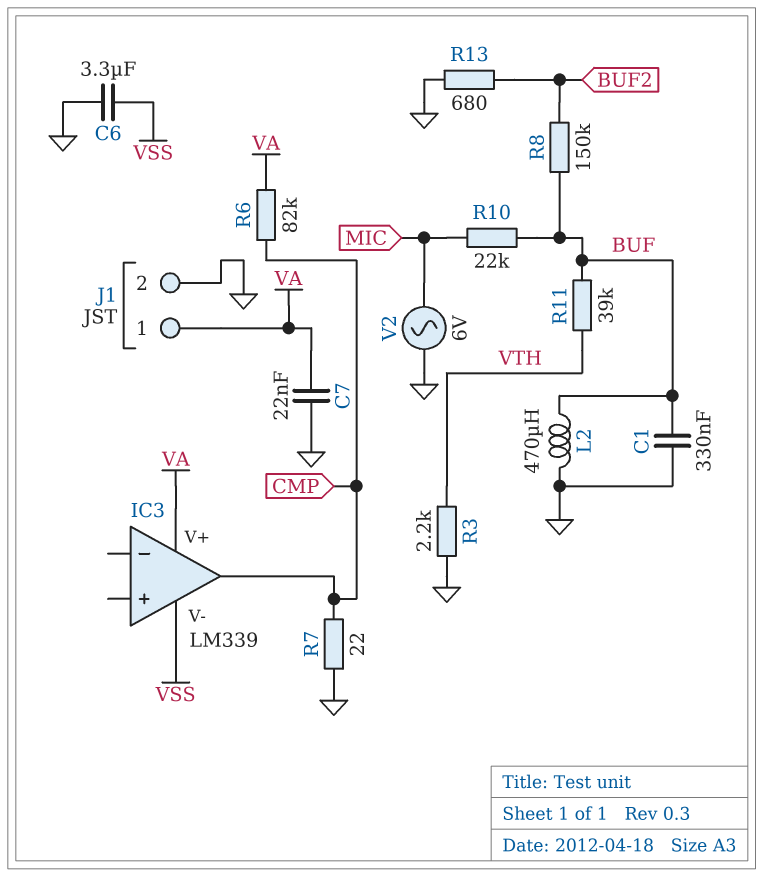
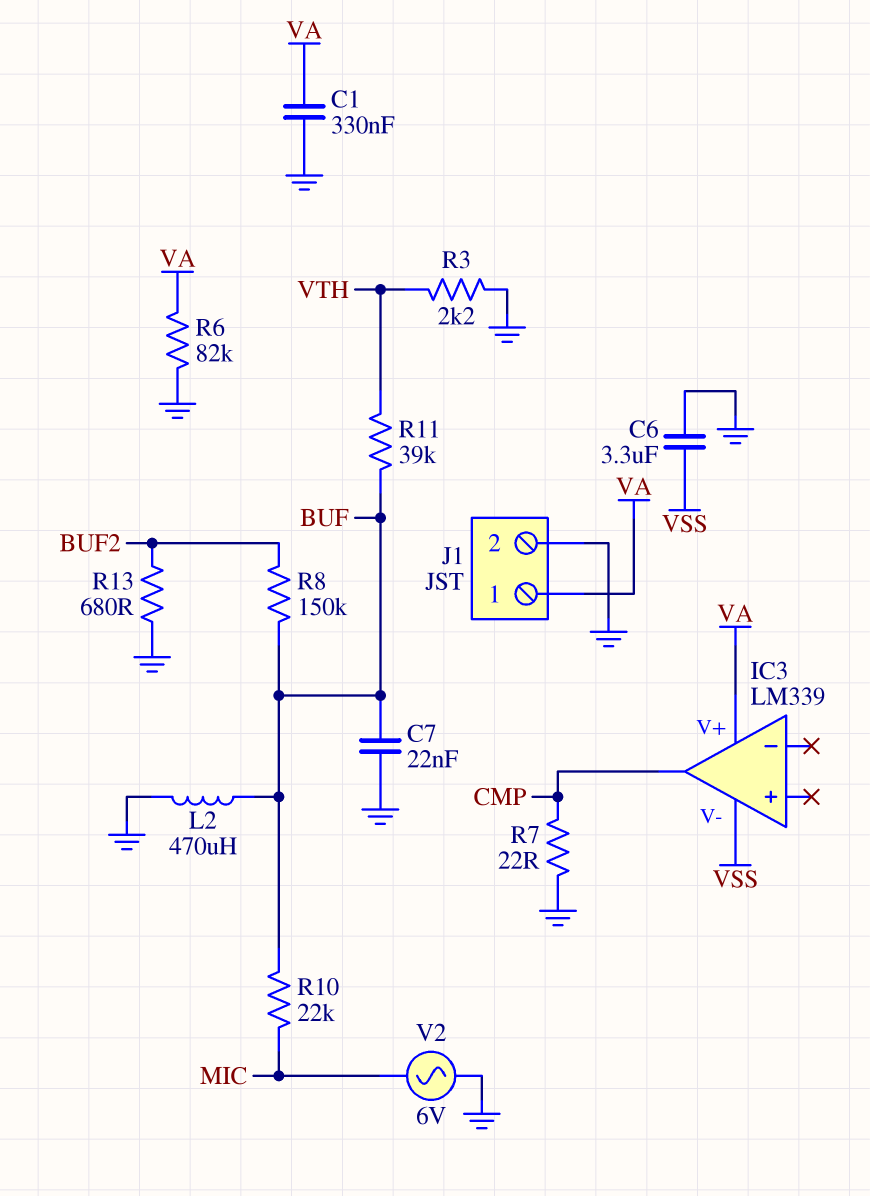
C1: 330nF (BUF, GND) -> 330nF (GND, VA)
C7: 22nF (GND, VA) -> 22nF (BUF, GND)
R6: 82k (CMP, VA) -> 82k (GND, VA)

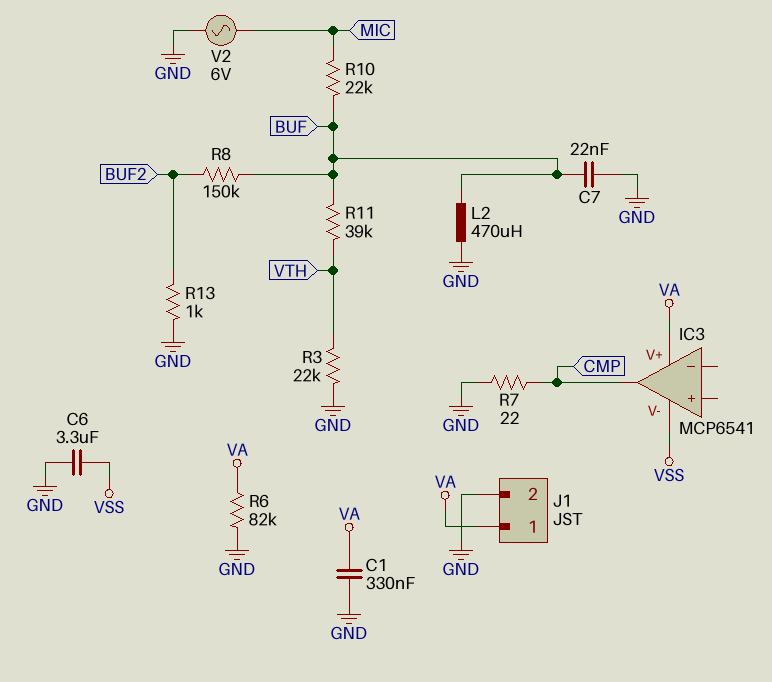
IC3: LM339 -> MCP6541
R3: 2.2k (GND, VTH) -> 22k (GND, VTH)
R13: 680 (BUF2, GND) -> 1k (BUF2, GND)

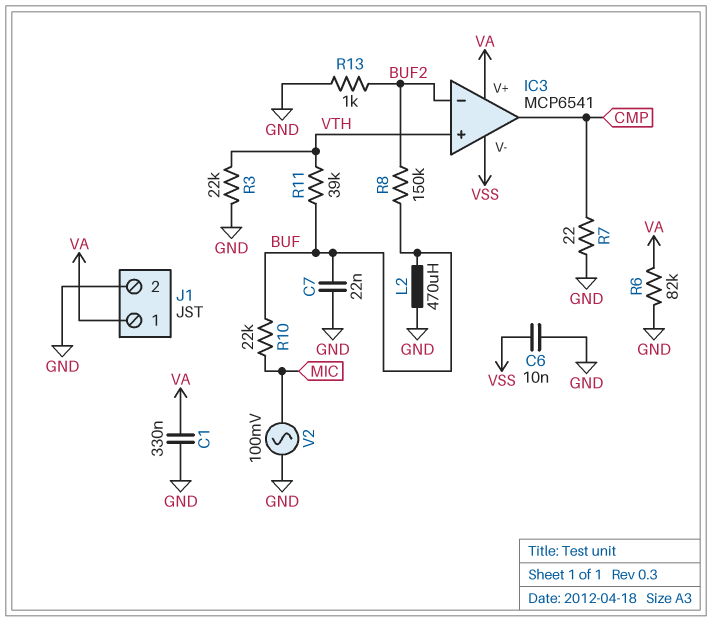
C6: 3.3uF (GND, VSS) -> 10nF (GND, VSS)
IC3 pin in+: none -> VTH
IC3 pin in-: none -> BUF2
V2: AC 6V (GND, MIC) -> AC 100mV (GND, MIC)

